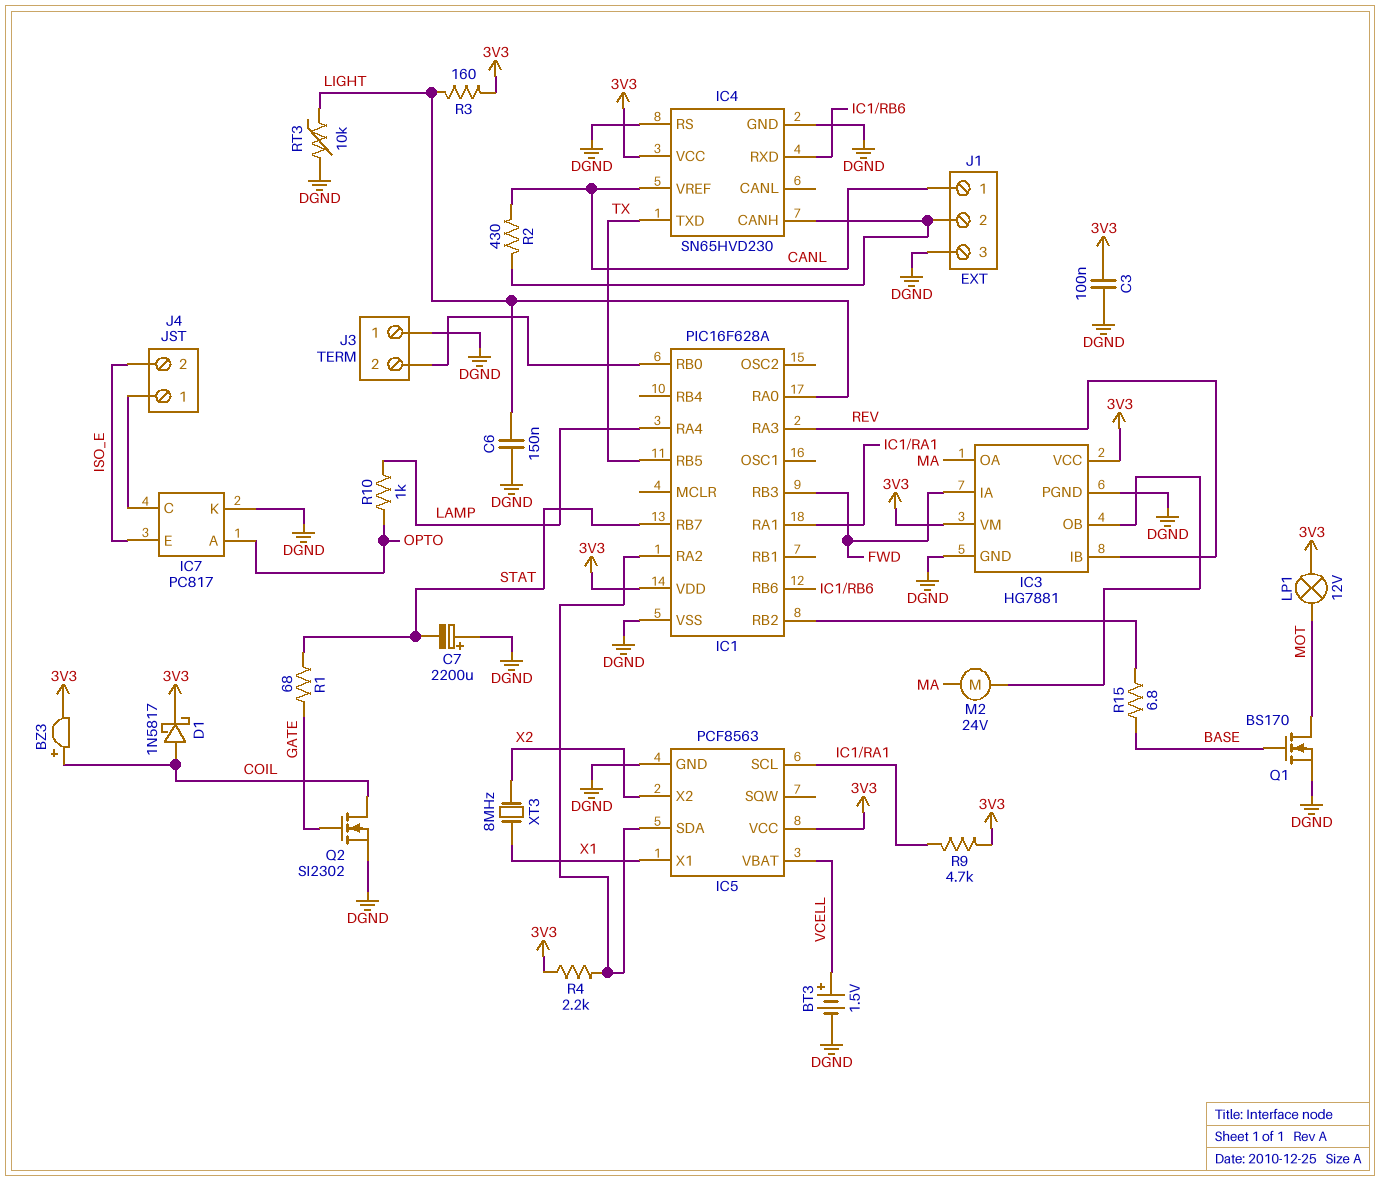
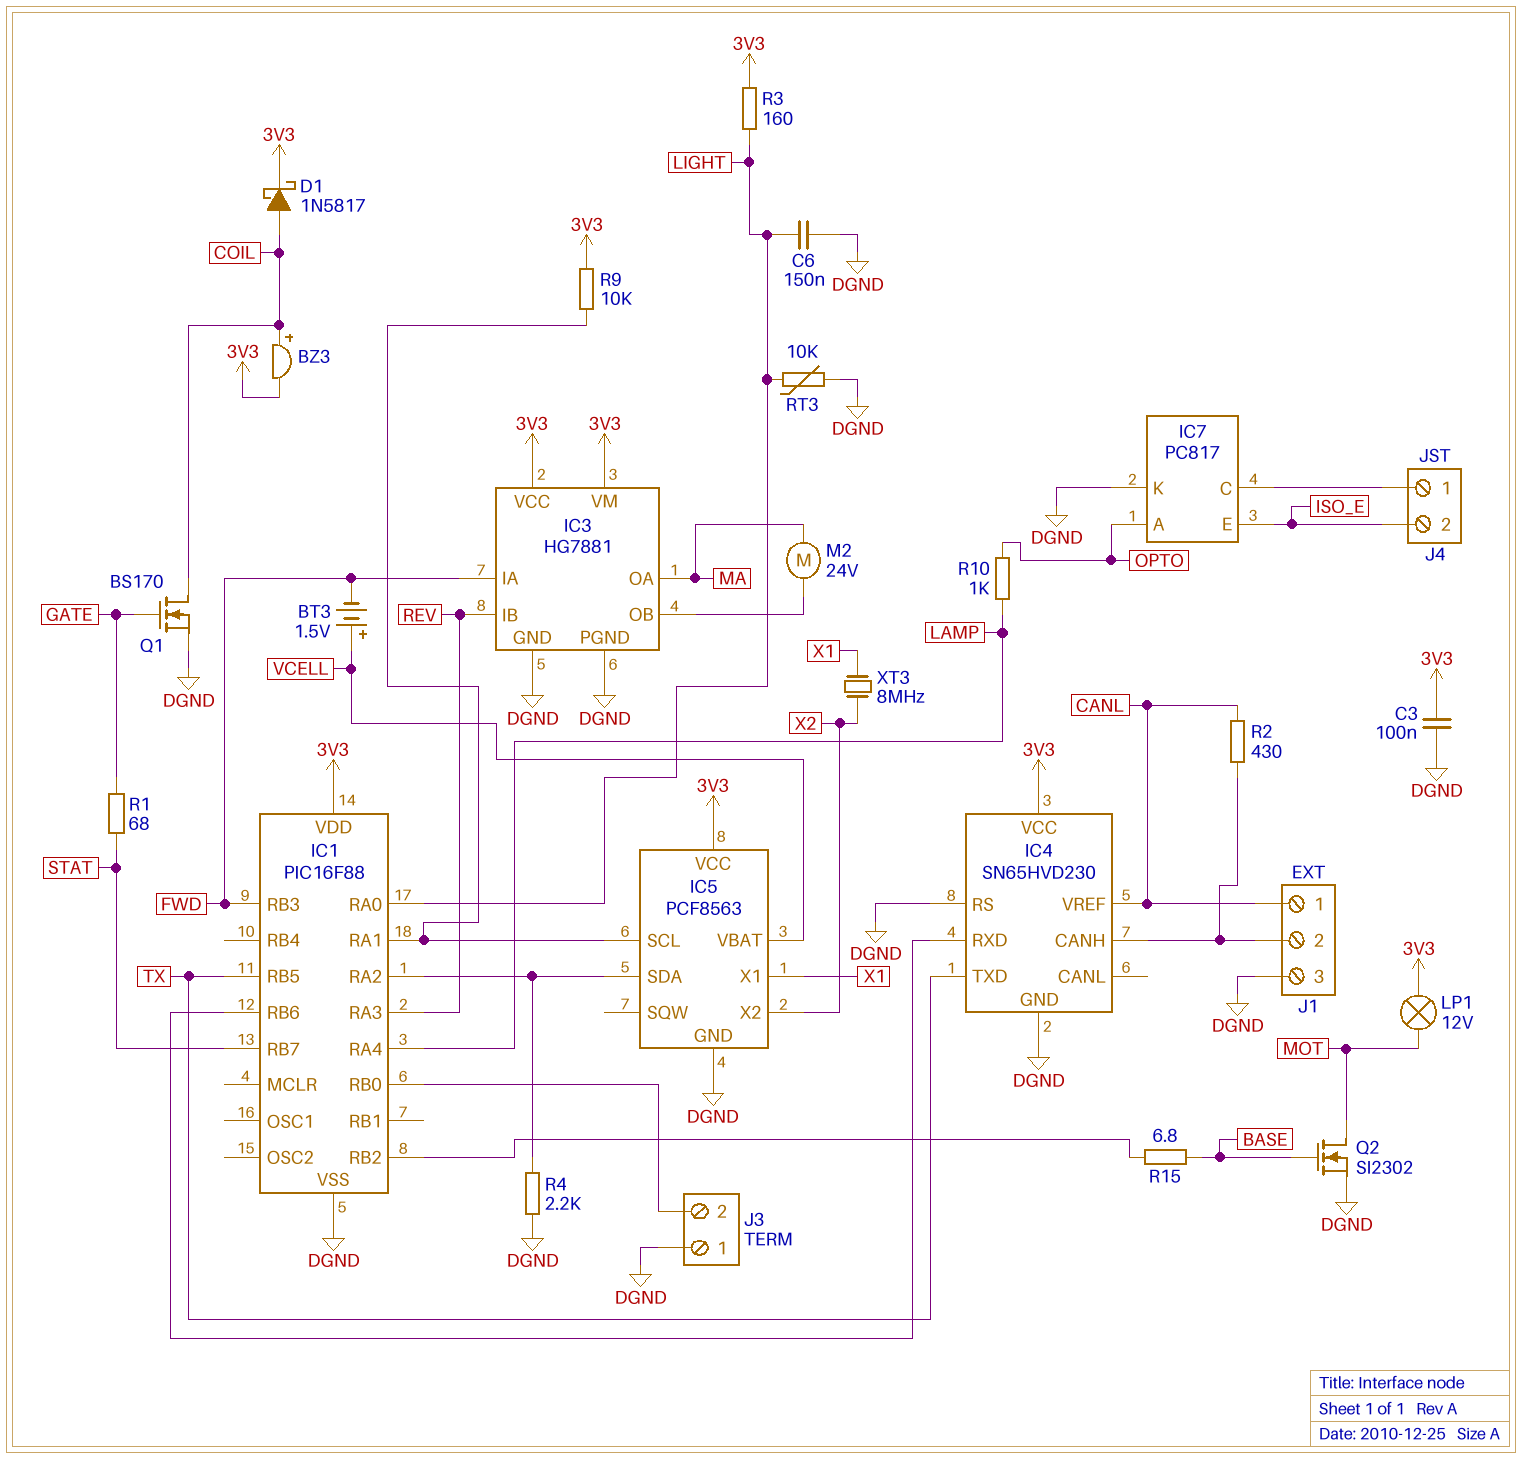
BT3: 1.5V (plus VCELL, minus DGND) -> 1.5V (plus VCELL, minus FWD)
C7: 2200uF (plus DGND, minus STAT) -> none
IC1: PIC16F628A -> PIC16F88
Q1: NMOS BS170 (G BASE, D MOT, S DGND) -> NMOS BS170 (G GATE, D COIL, S DGND)
Q2: NMOS SI2302 (G GATE, D COIL, S DGND) -> NMOS SI2302 (G BASE, D MOT, S DGND)
R4: 2.2k (3V3, IC1/RA2) -> 2.2k (DGND, IC1/RA2)
R9: 4.7k (3V3, IC1/RA1) -> 10k (3V3, IC1/RA1)

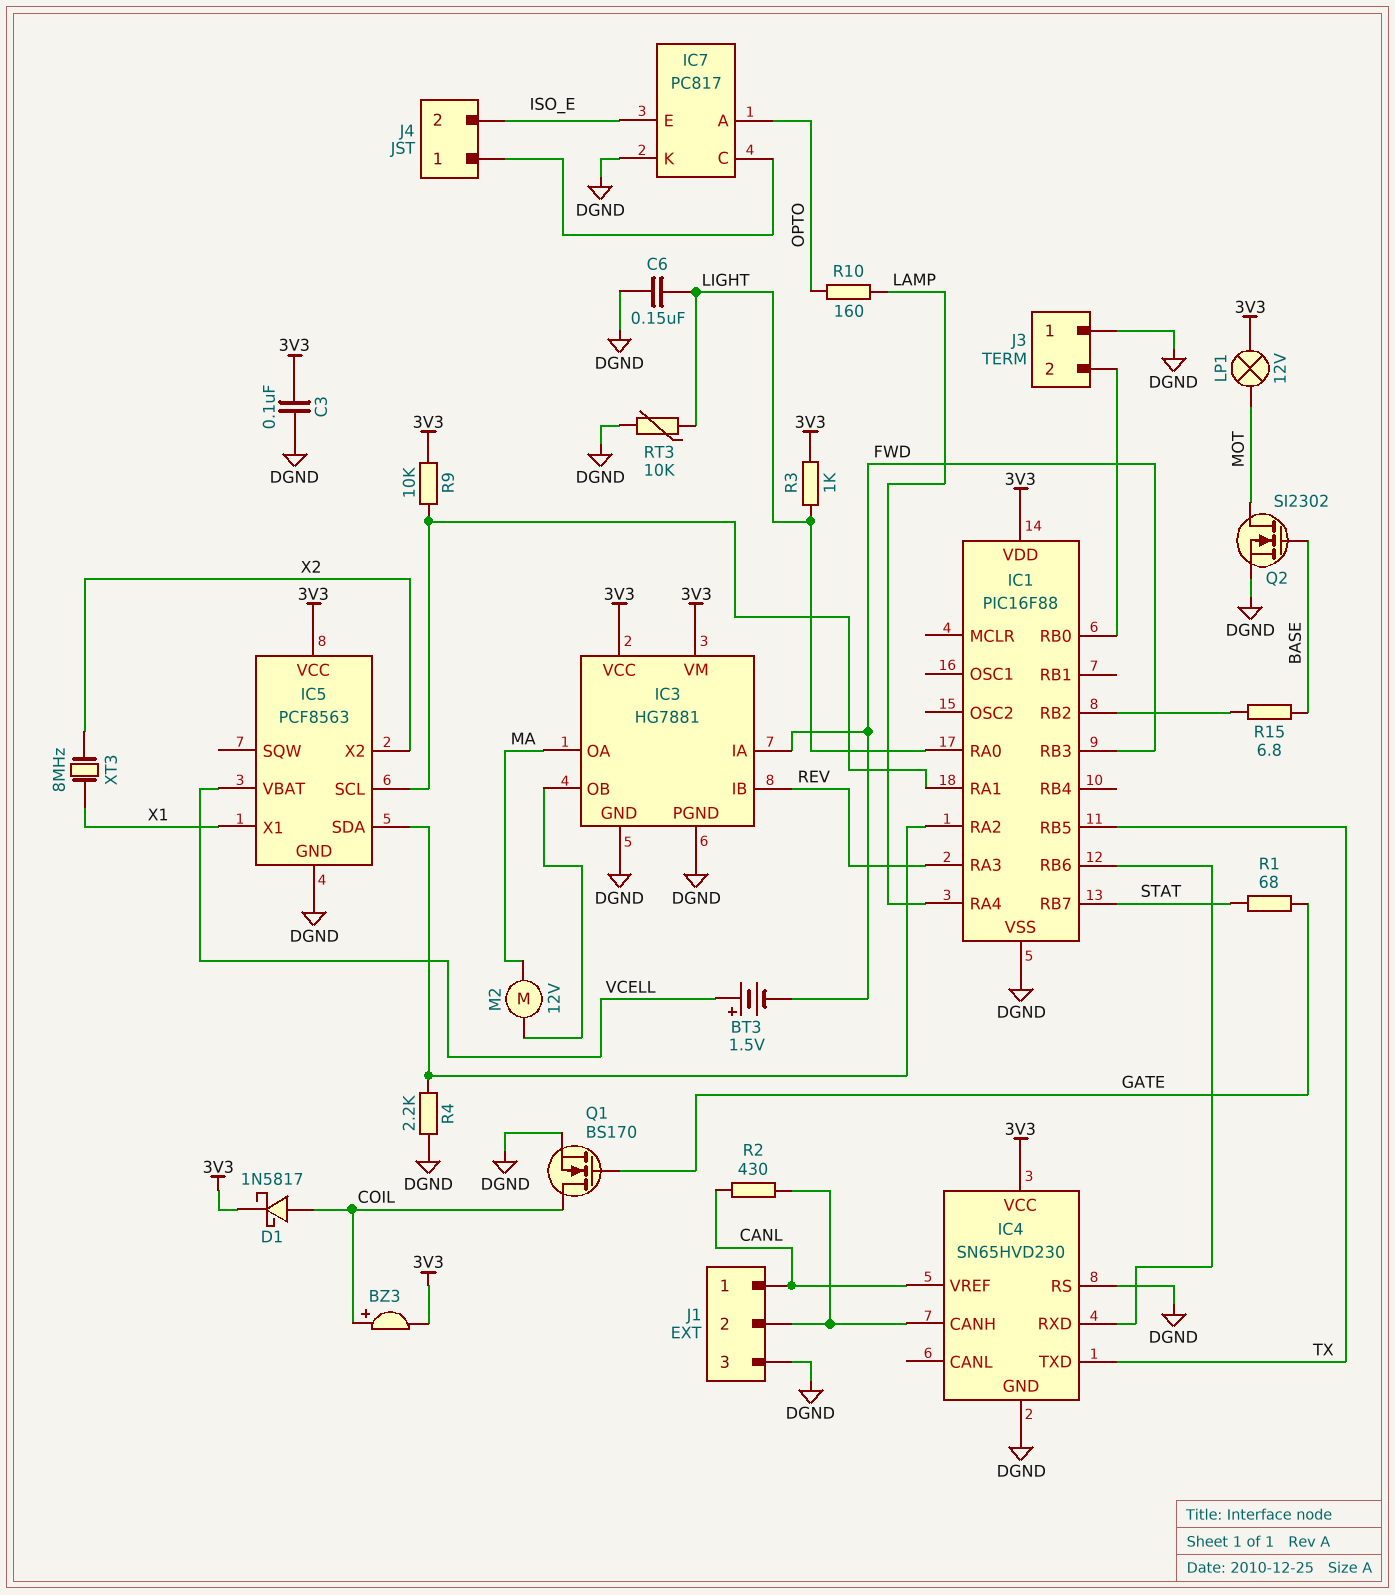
M2: motor 24V (IC3/OB, MA) -> motor 12V (IC3/OB, MA)
R3: 160 (3V3, LIGHT) -> 1k (3V3, LIGHT)
R10: 1k (LAMP, OPTO) -> 160 (LAMP, OPTO)

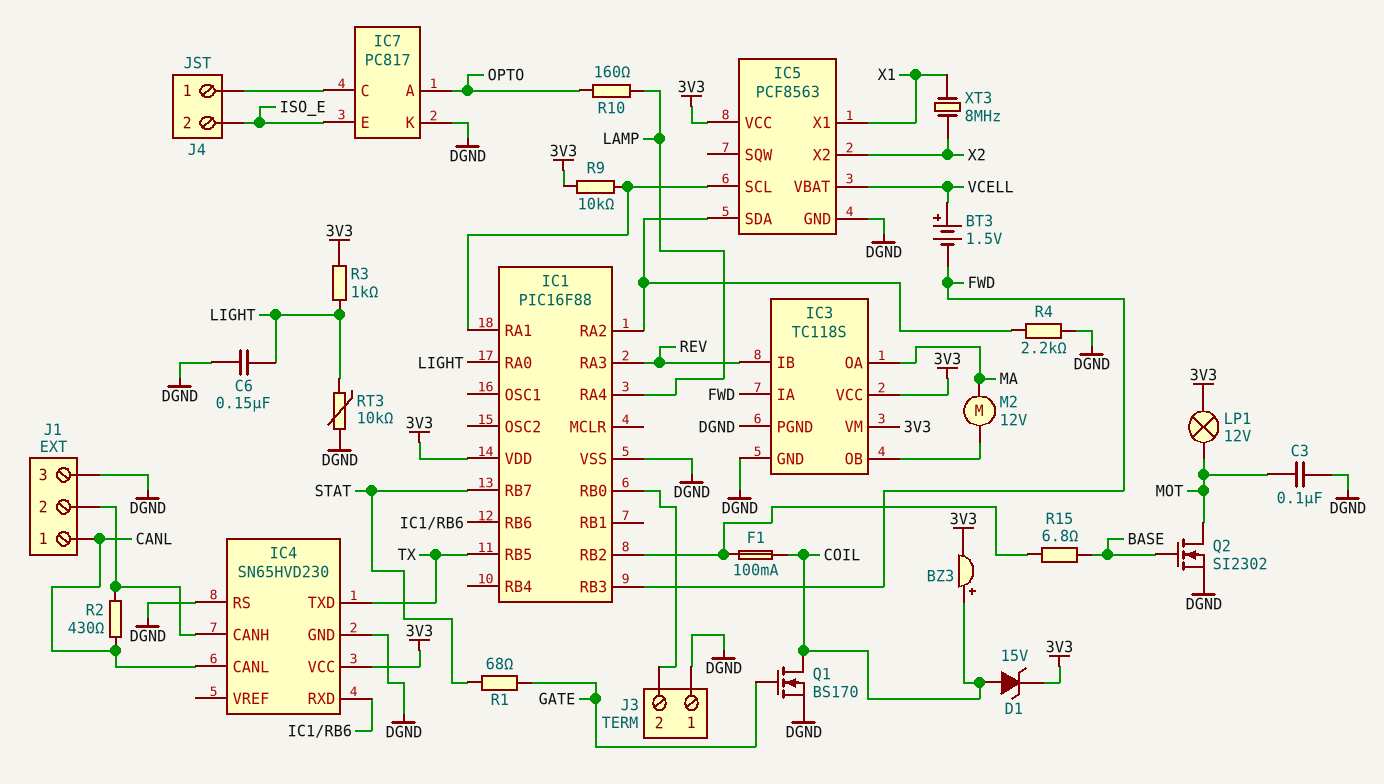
C3: 100nF (3V3, DGND) -> 100nF (DGND, MOT)
D1: schottky 1N5817 (A COIL, K 3V3) -> zener 15V (A COIL, K 3V3)
F1: none -> 100mA (COIL, IC1/RB2)
IC3: HG7881 -> TC118S
IC4 pin CANL: none -> CANL
IC4 pin VREF: CANL -> none

